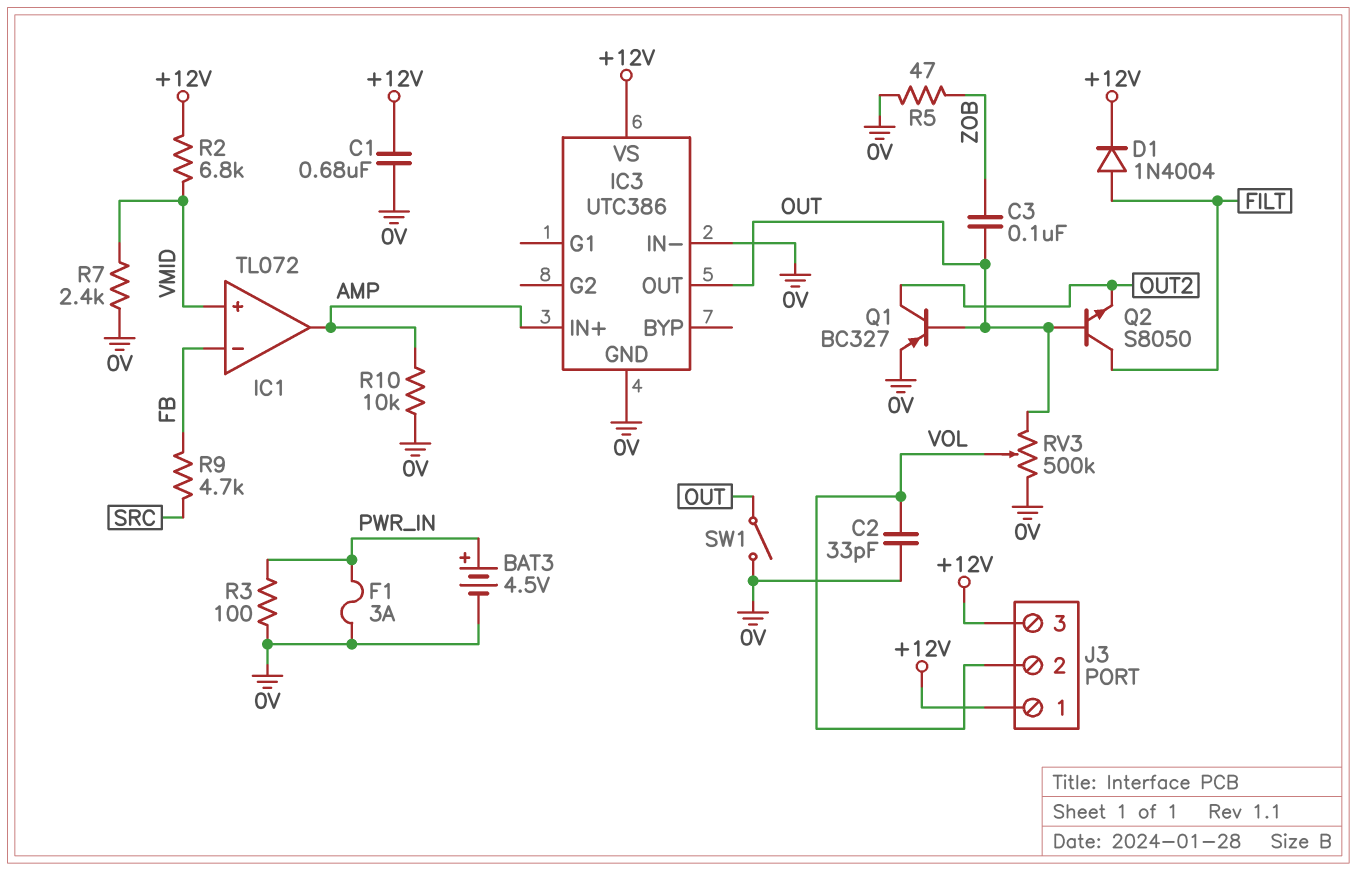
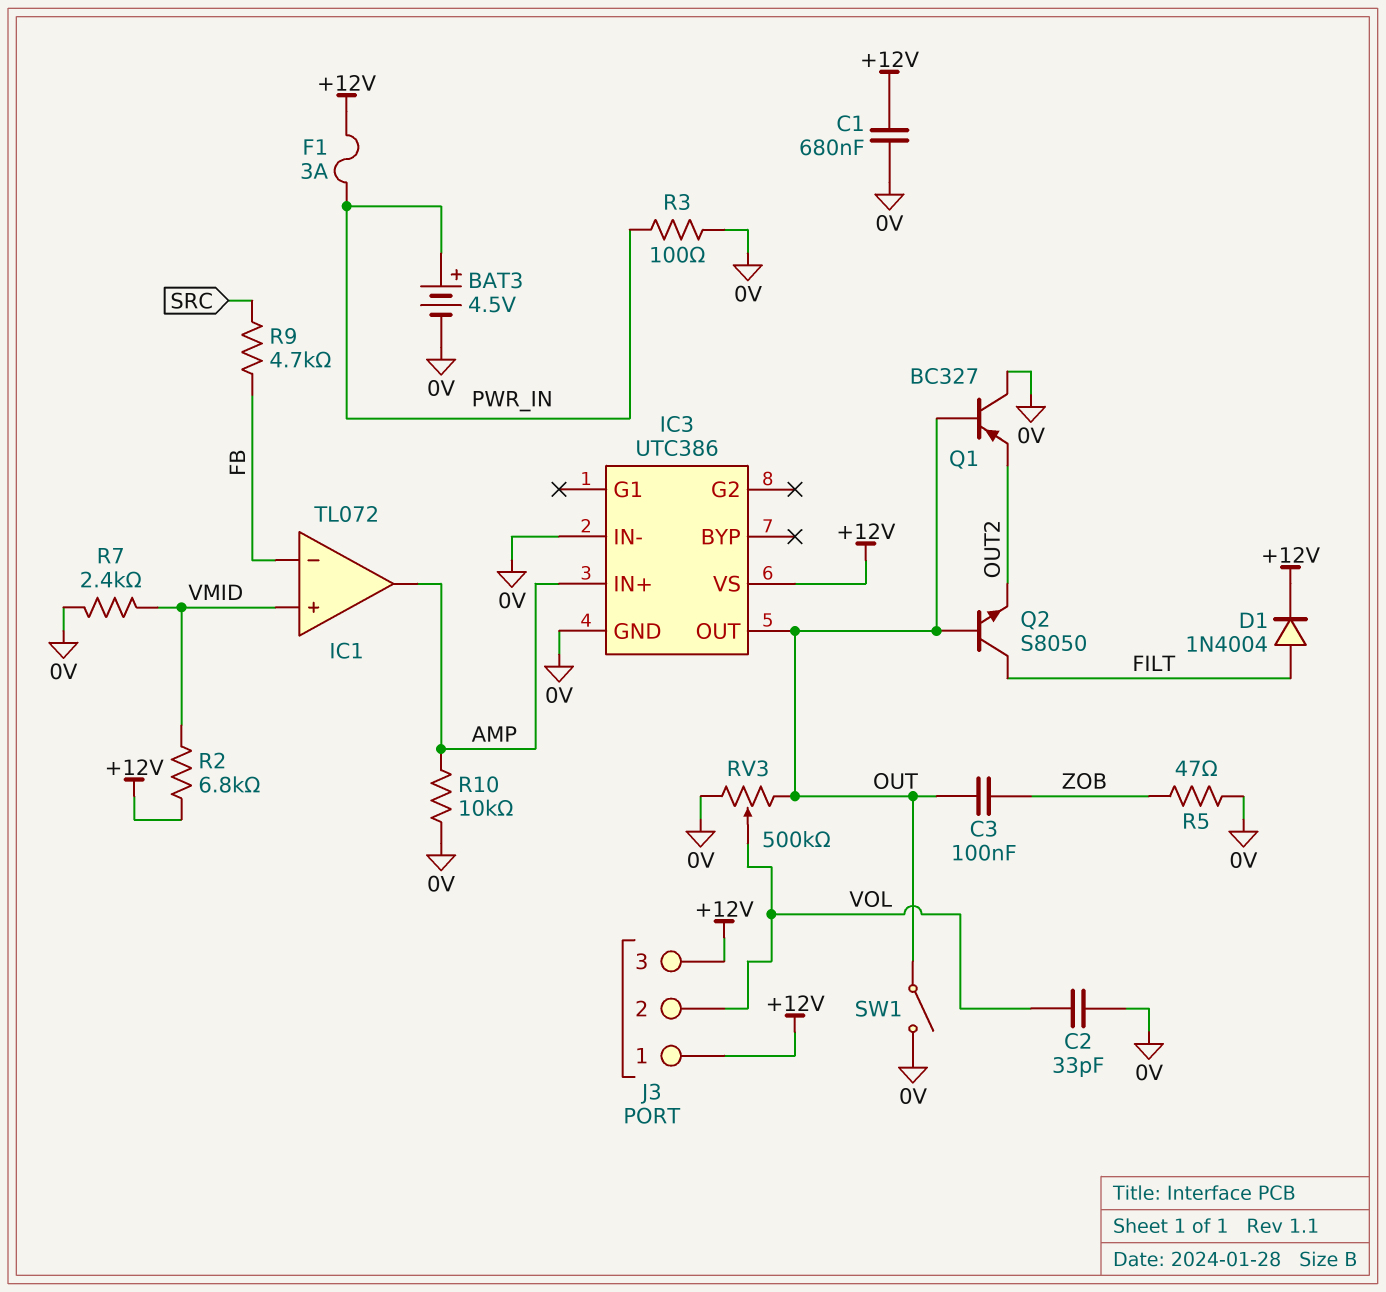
F1: 3A (0V, PWR_IN) -> 3A (+12V, PWR_IN)
Q1: PNP BC327 (B OUT, C OUT2, E 0V) -> PNP BC327 (B OUT, C 0V, E OUT2)

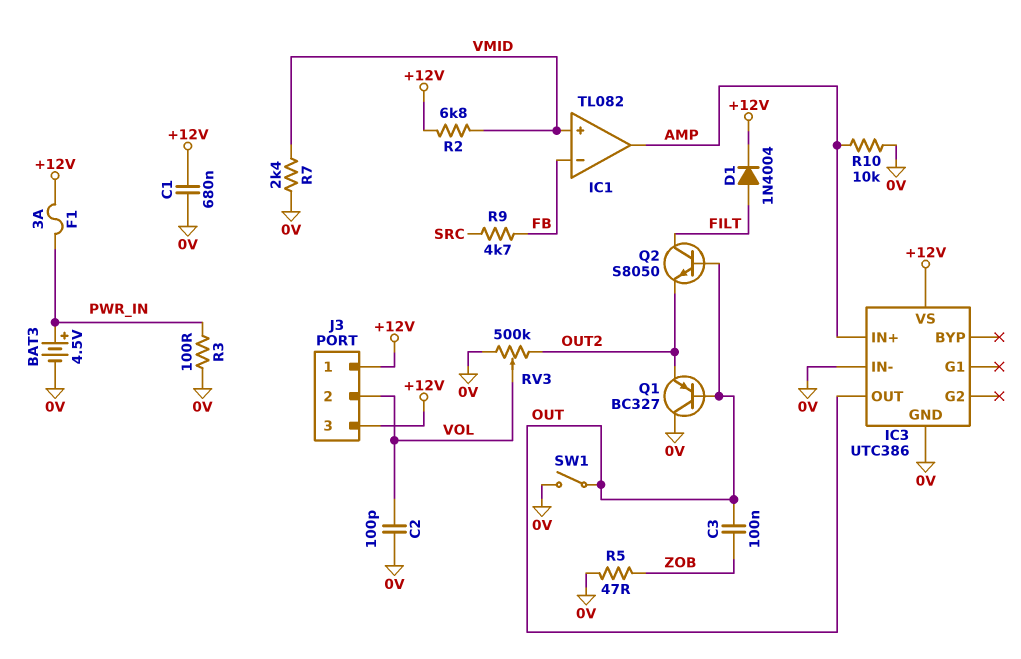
C2: 33pF (0V, VOL) -> 100pF (0V, VOL)
IC1: TL072 -> TL082
RV3: 500k (0V, OUT, wiper VOL) -> 500k (0V, OUT2, wiper VOL)

